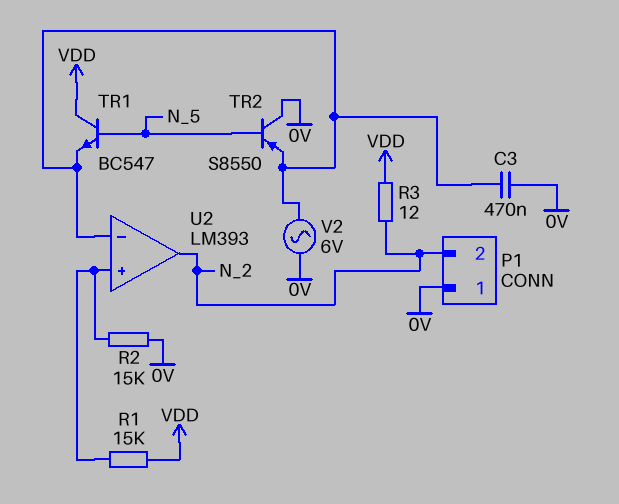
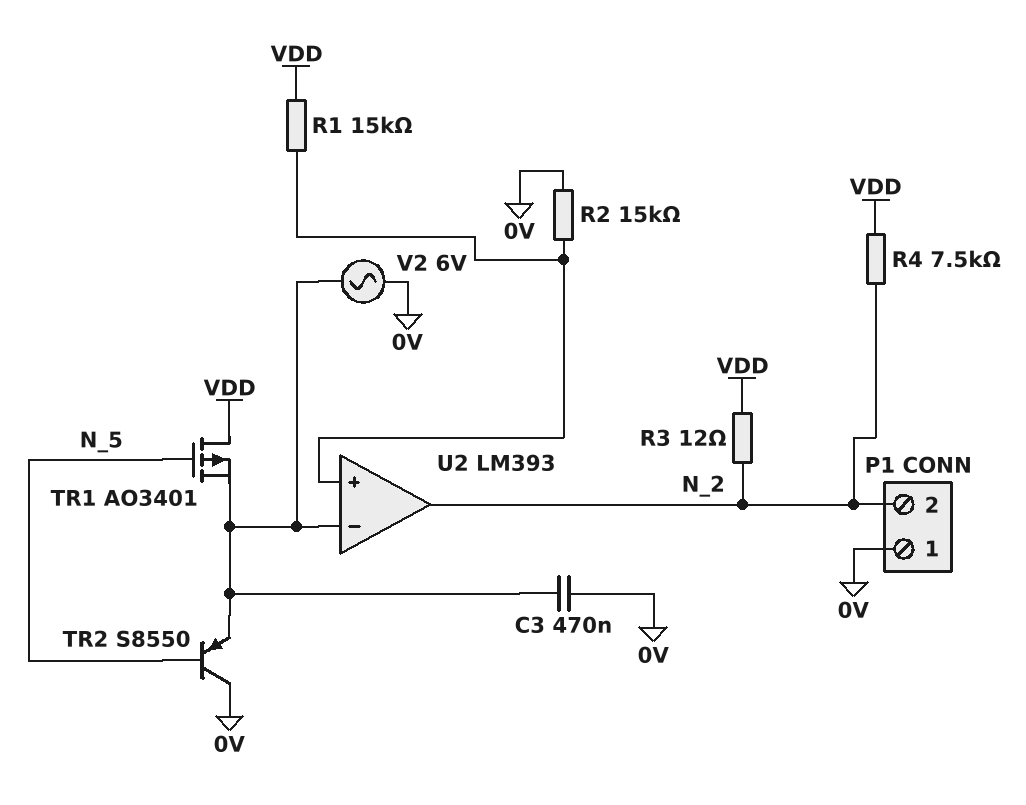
R4: none -> 7.5k (N_2, VDD)
TR1: NPN BC547 (B N_5, C VDD, E U2/in-) -> PMOS AO3401 (G N_5, D VDD, S U2/in-)

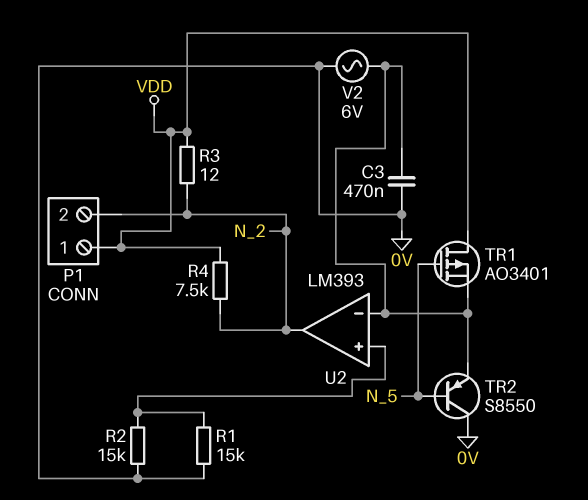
P1 pin 1: 0V -> VDD
R1: 15k (U2/in+, VDD) -> 15k (0V, U2/in+)

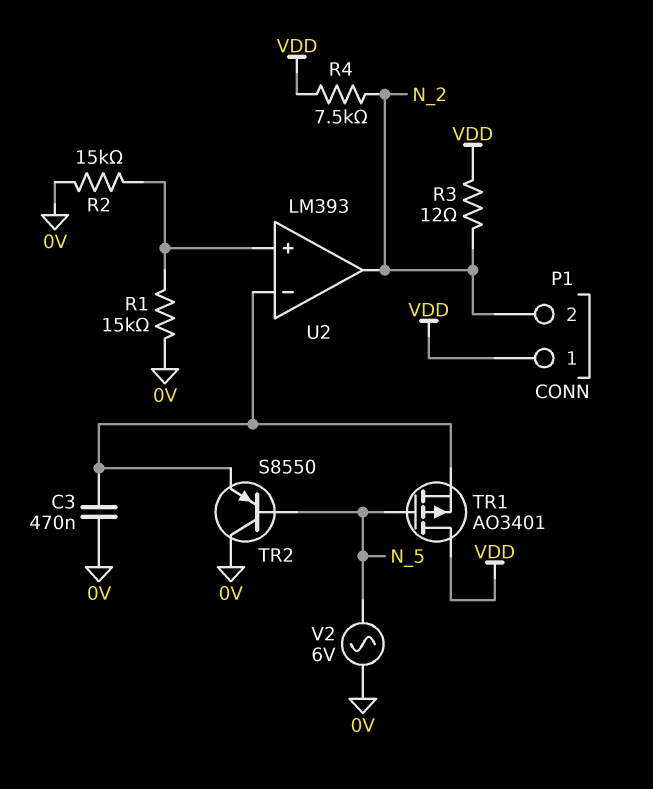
V2: AC 6V (0V, U2/in-) -> AC 6V (0V, N_5)

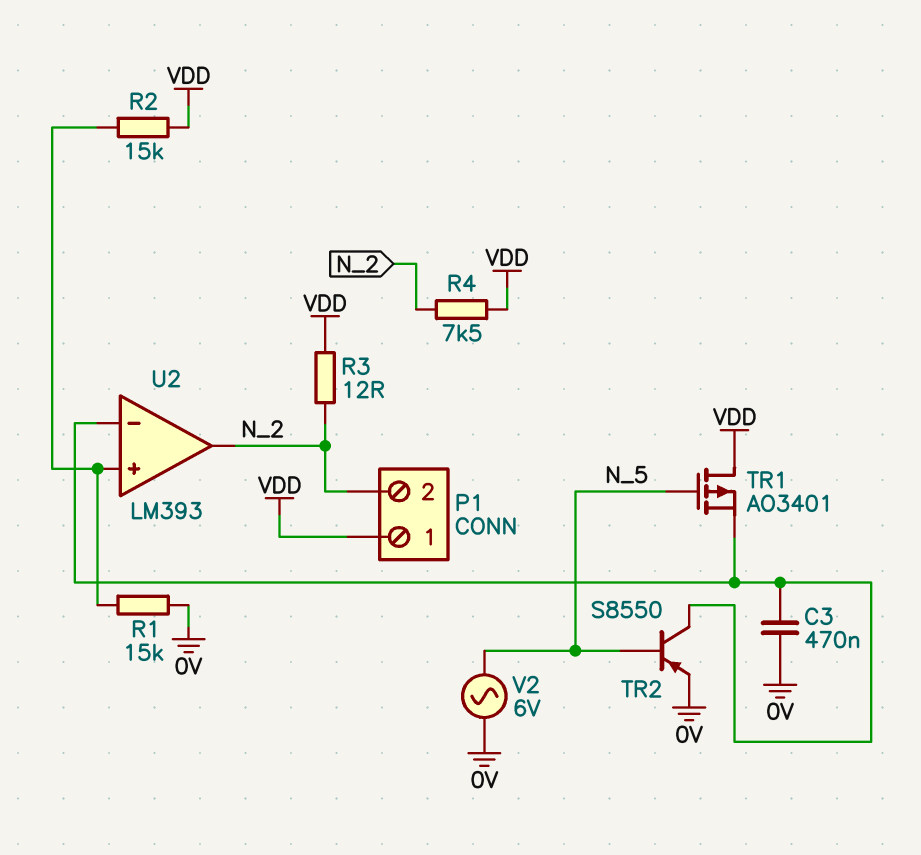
R2: 15k (0V, U2/in+) -> 15k (U2/in+, VDD)
TR2: PNP S8550 (B N_5, C 0V, E U2/in-) -> PNP S8550 (B N_5, C U2/in-, E 0V)

